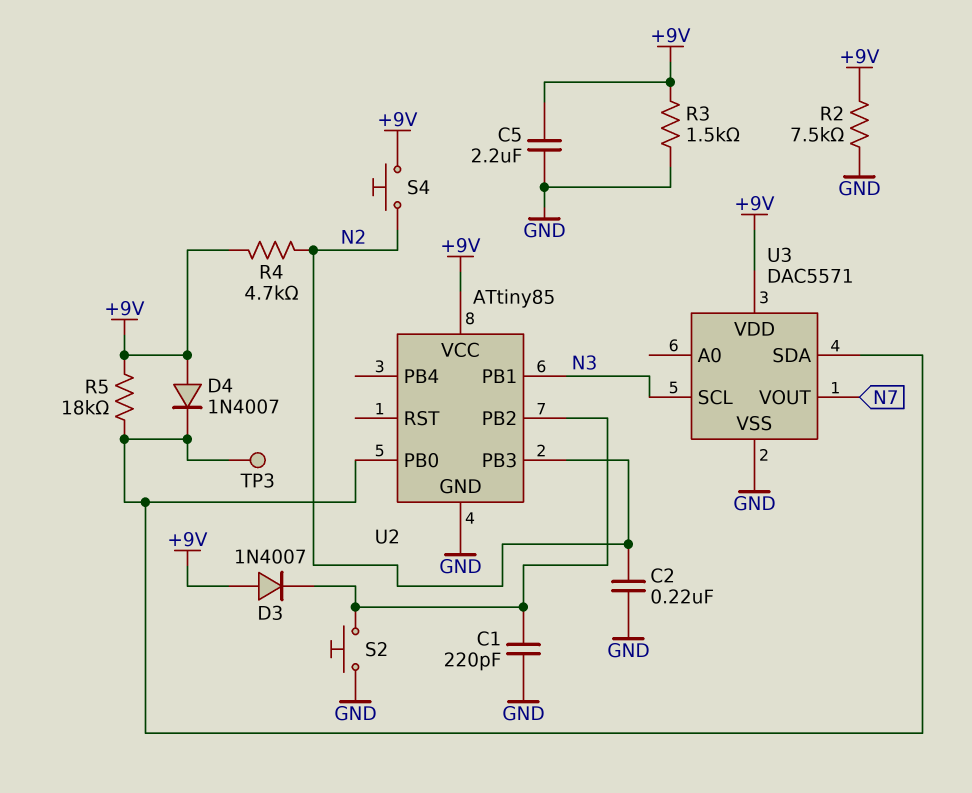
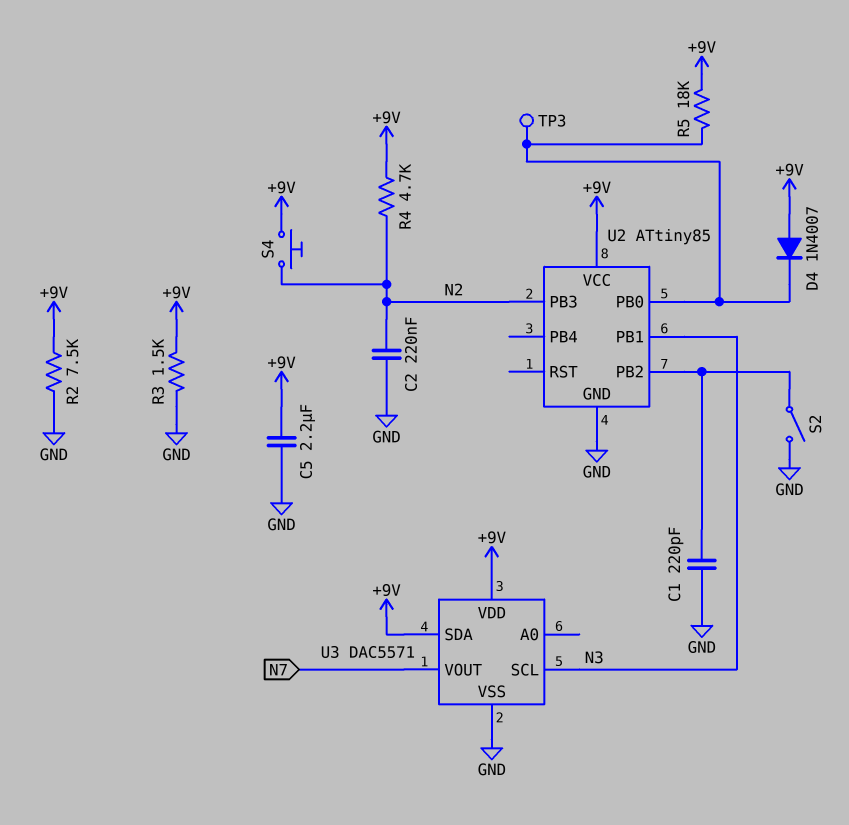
D3: diode 1N4007 (A +9V, K U2/PB2) -> none
S2: button (GND, U2/PB2) -> switch (GND, U2/PB2)
U3 pin SDA: U2/PB0 -> +9V

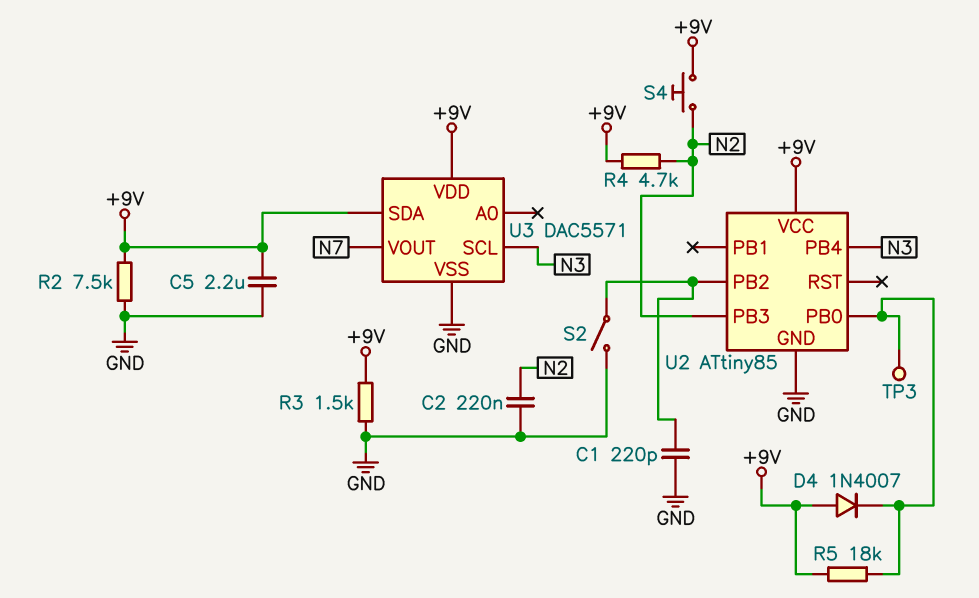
U2 pin PB1: N3 -> none
U2 pin PB4: none -> N3

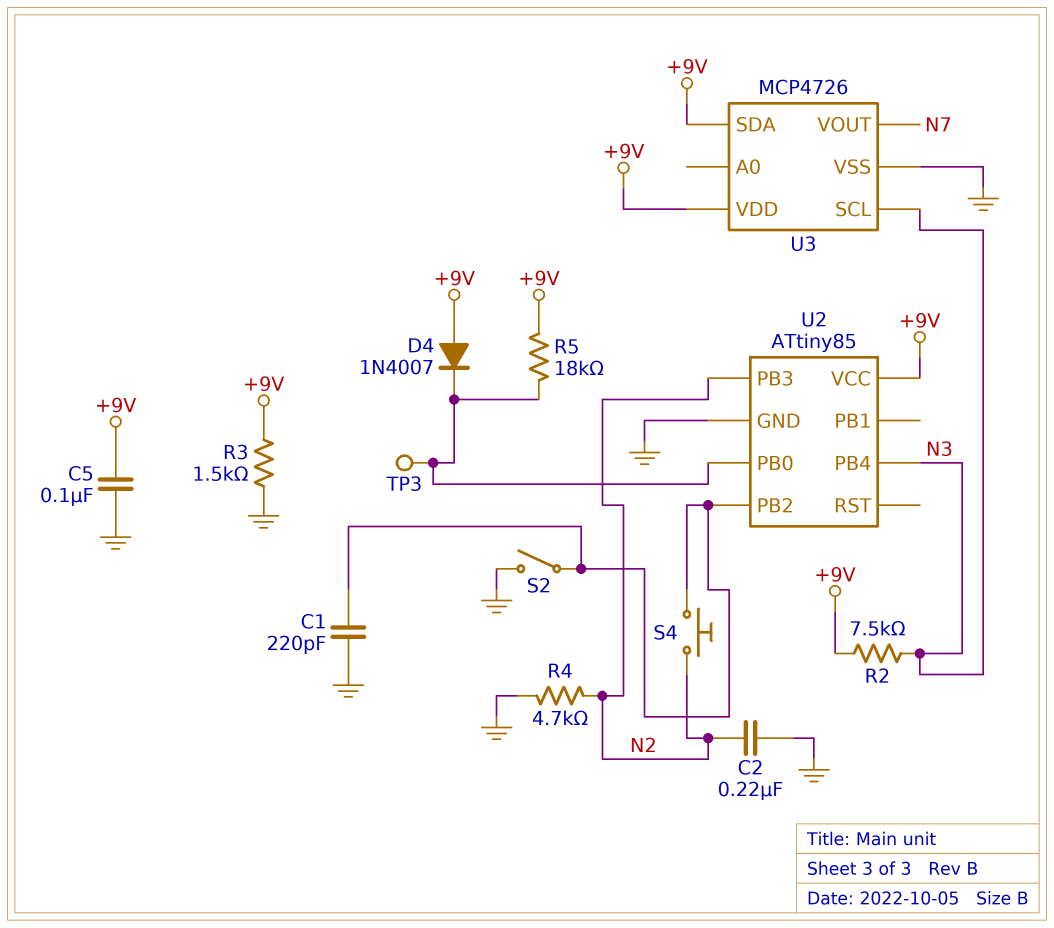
C5: 2.2uF (+9V, GND) -> 100nF (+9V, GND)
R2: 7.5k (+9V, GND) -> 7.5k (+9V, N3)
R4: 4.7k (+9V, N2) -> 4.7k (GND, N2)
S4: button (+9V, N2) -> button (N2, U2/PB2)
U3: DAC5571 -> MCP4726

